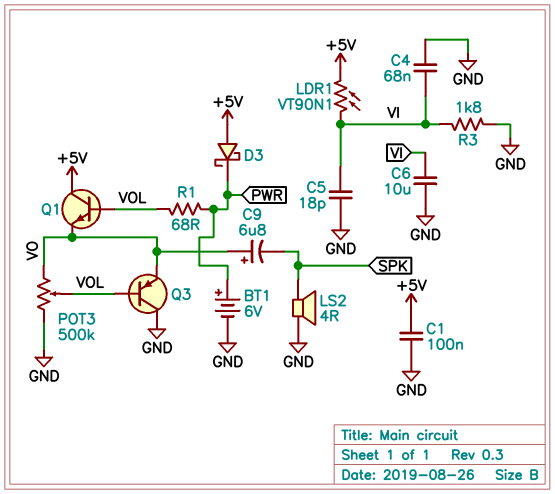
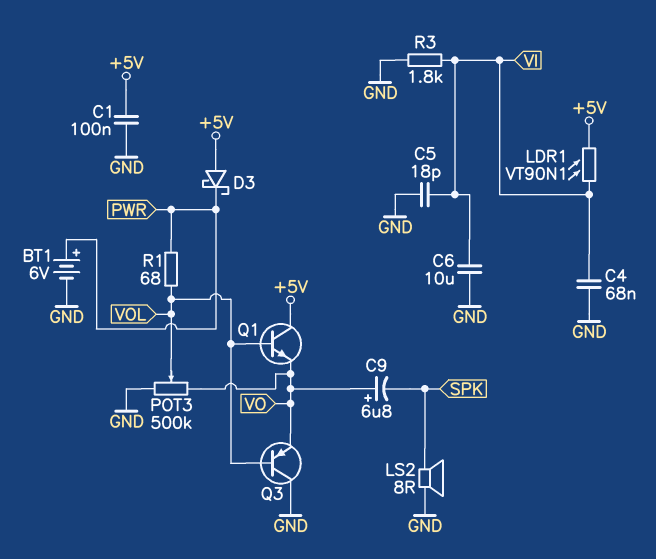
LS2: speaker 4R (GND, SPK) -> speaker 8R (GND, SPK)

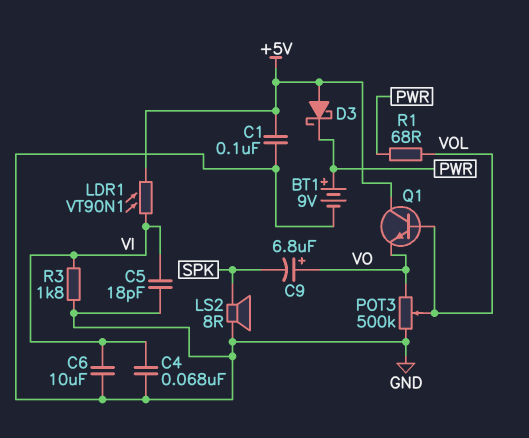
BT1: 6V (plus PWR, minus GND) -> 9V (plus PWR, minus GND)
Q3: PNP (B VOL, C GND, E VO) -> none

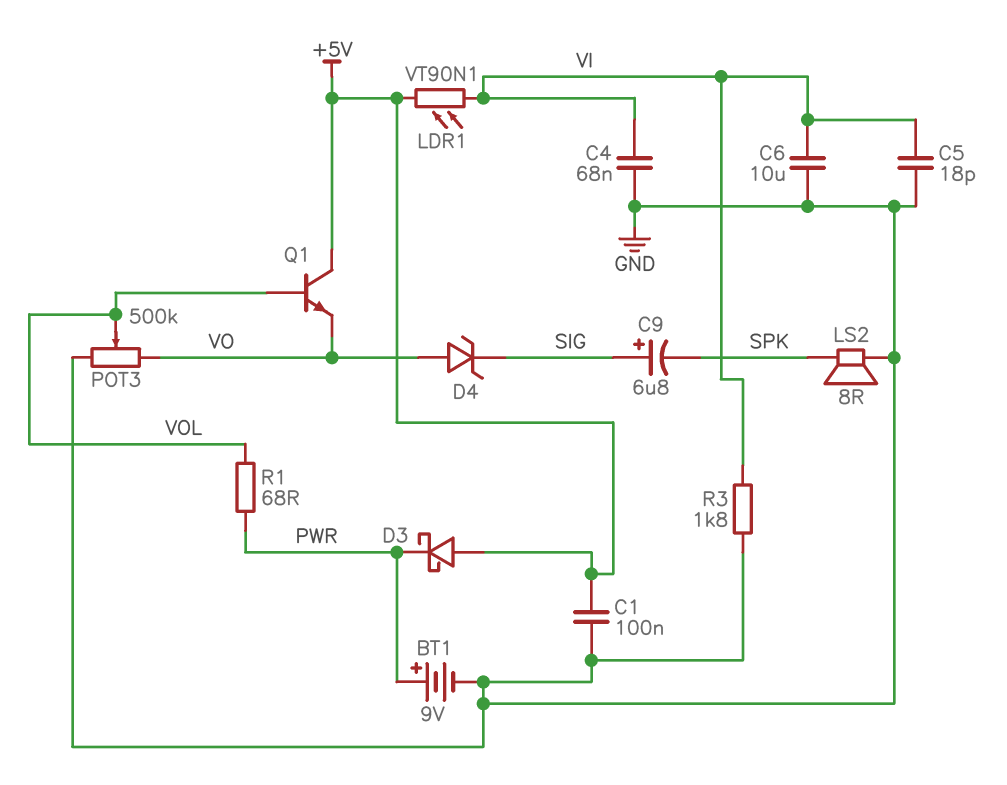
C9: 6.8uF (plus VO, minus SPK) -> 6.8uF (plus SIG, minus SPK)
D4: none -> zener (A VO, K SIG)

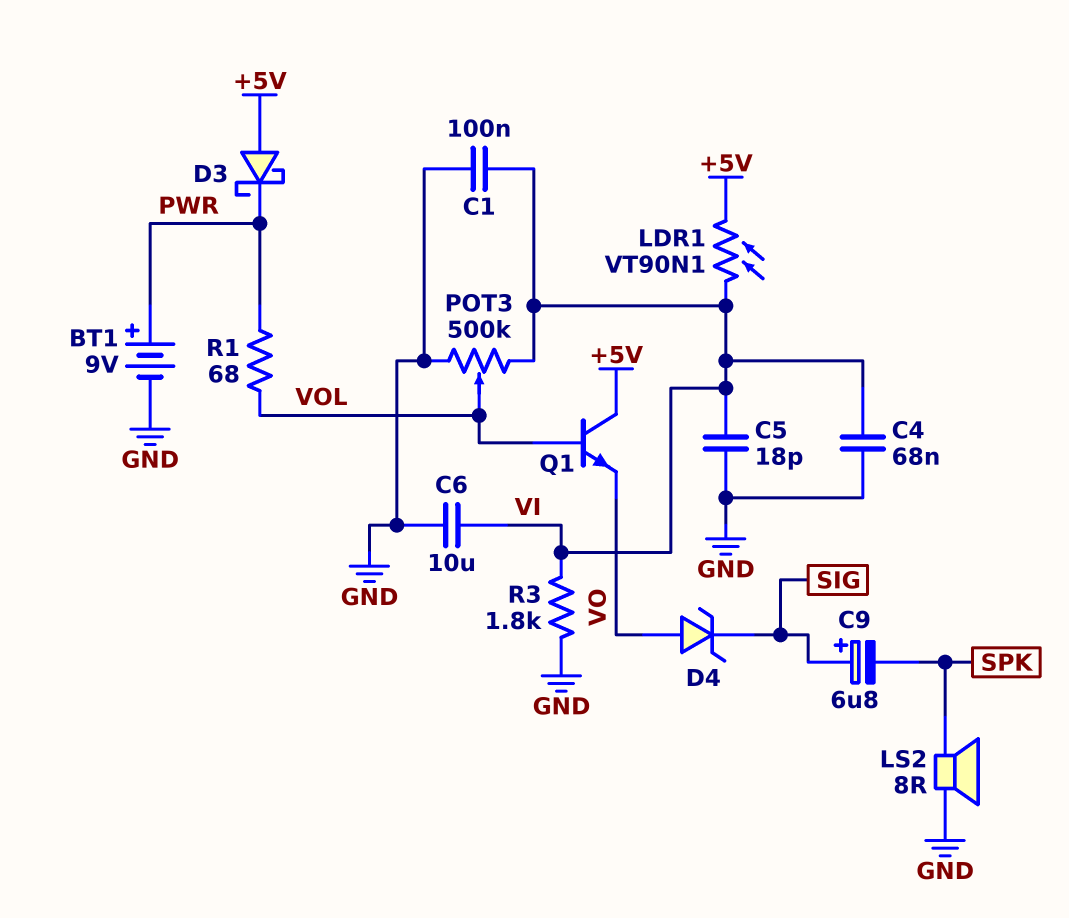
C1: 100nF (+5V, GND) -> 100nF (GND, VI)
POT3: 500k (GND, VO, wiper VOL) -> 500k (GND, VI, wiper VOL)

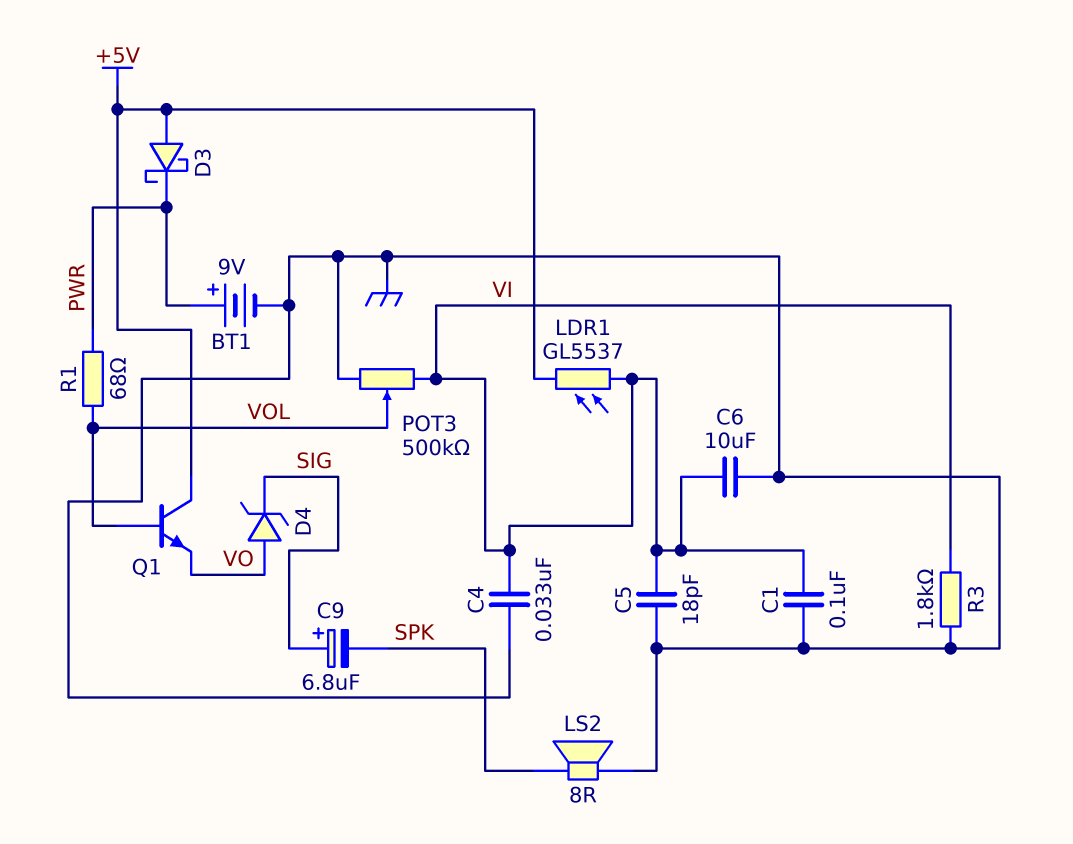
C4: 68nF (GND, VI) -> 33nF (GND, VI)
LDR1: VT90N1 (+5V, VI) -> GL5537 (+5V, VI)

